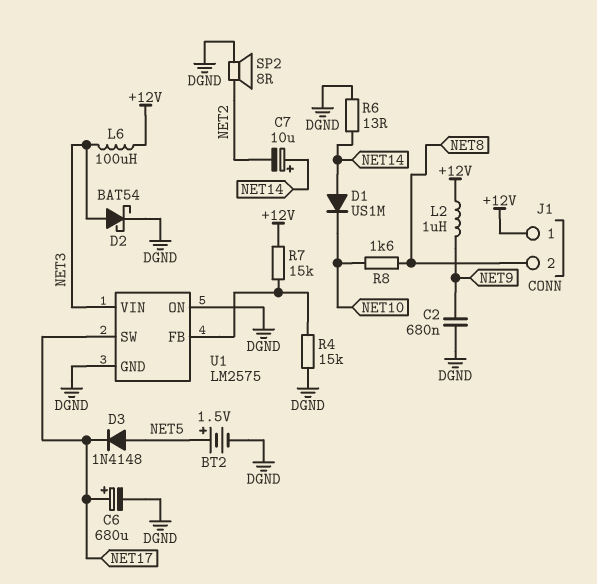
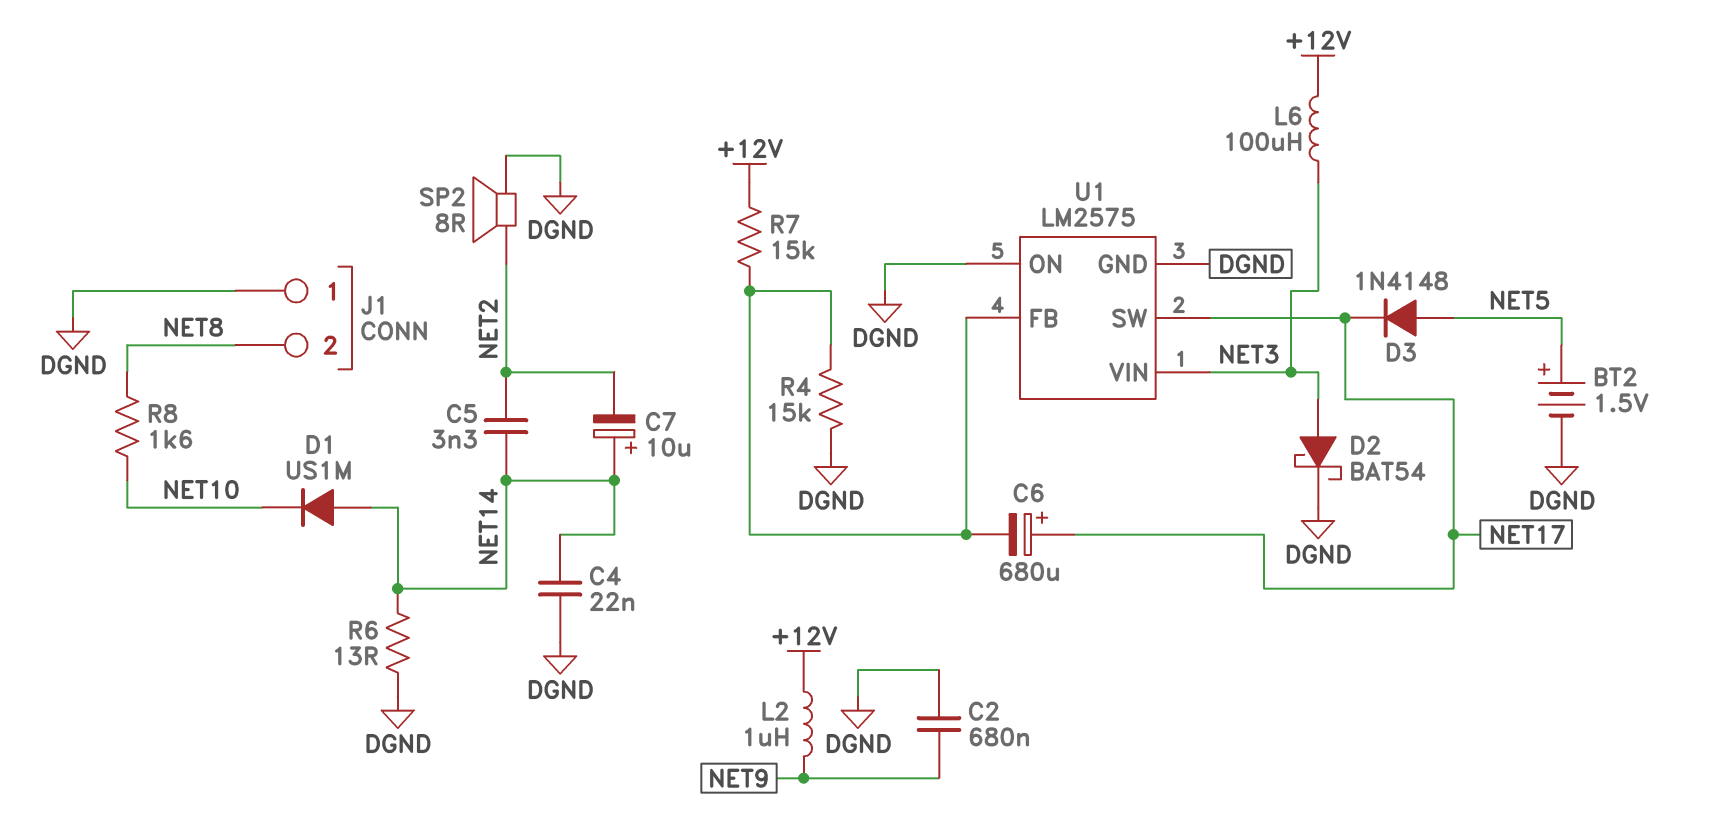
C4: none -> 22nF (DGND, NET14)
C5: none -> 3.3nF (NET2, NET14)
C6: 680uF (plus NET17, minus DGND) -> 680uF (plus NET17, minus U1/FB)
J1 pin 1: +12V -> DGND

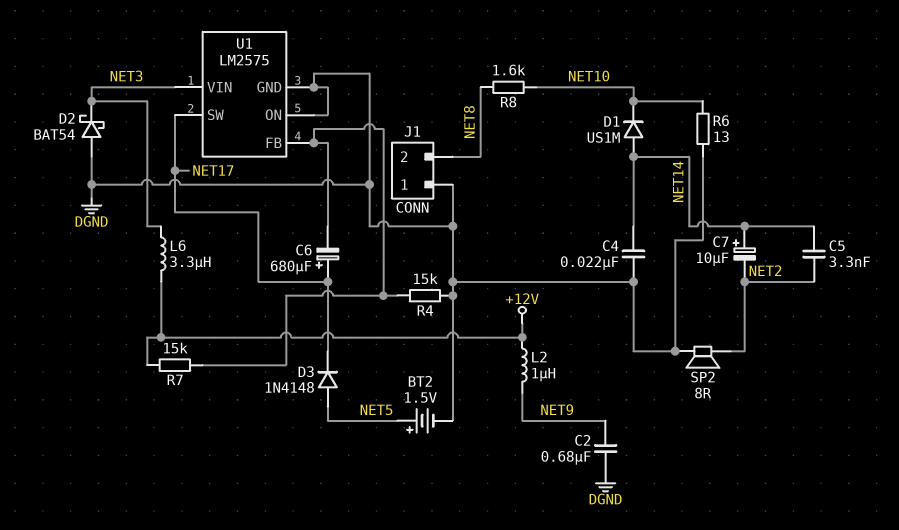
D2: schottky BAT54 (A NET3, K DGND) -> schottky BAT54 (A DGND, K NET3)
L6: 100uH (+12V, NET3) -> 3.3uH (+12V, NET3)
R6: 13 (DGND, NET14) -> 13 (DGND, NET10)

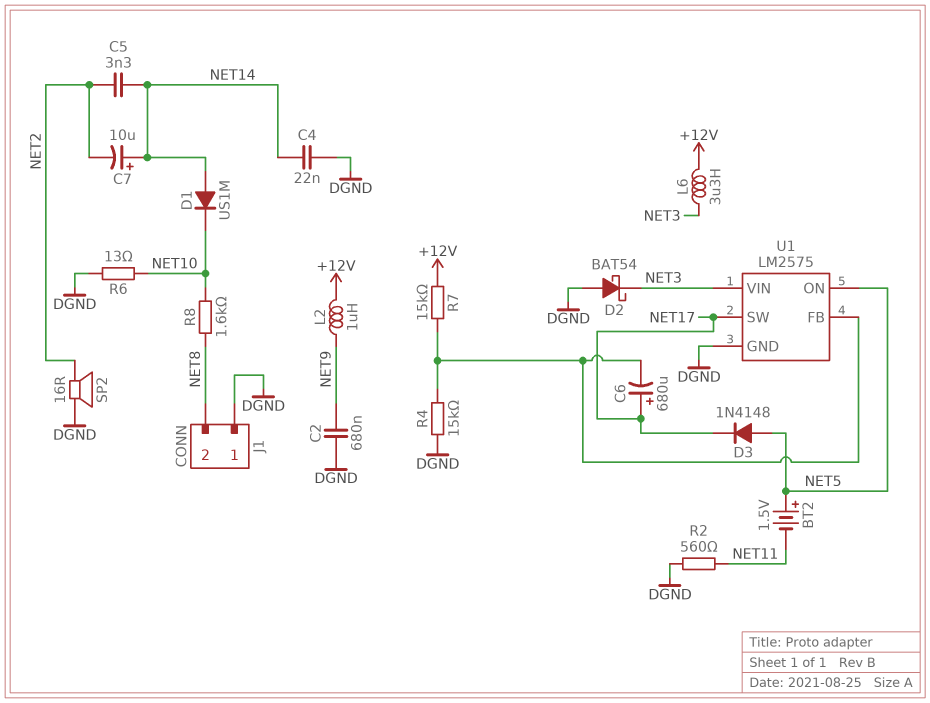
BT2: 1.5V (plus NET5, minus DGND) -> 1.5V (plus NET5, minus NET11)
R2: none -> 560 (DGND, NET11)
SP2: speaker 8R (DGND, NET2) -> speaker 16R (DGND, NET2)
U1 pin ON: DGND -> NET5

